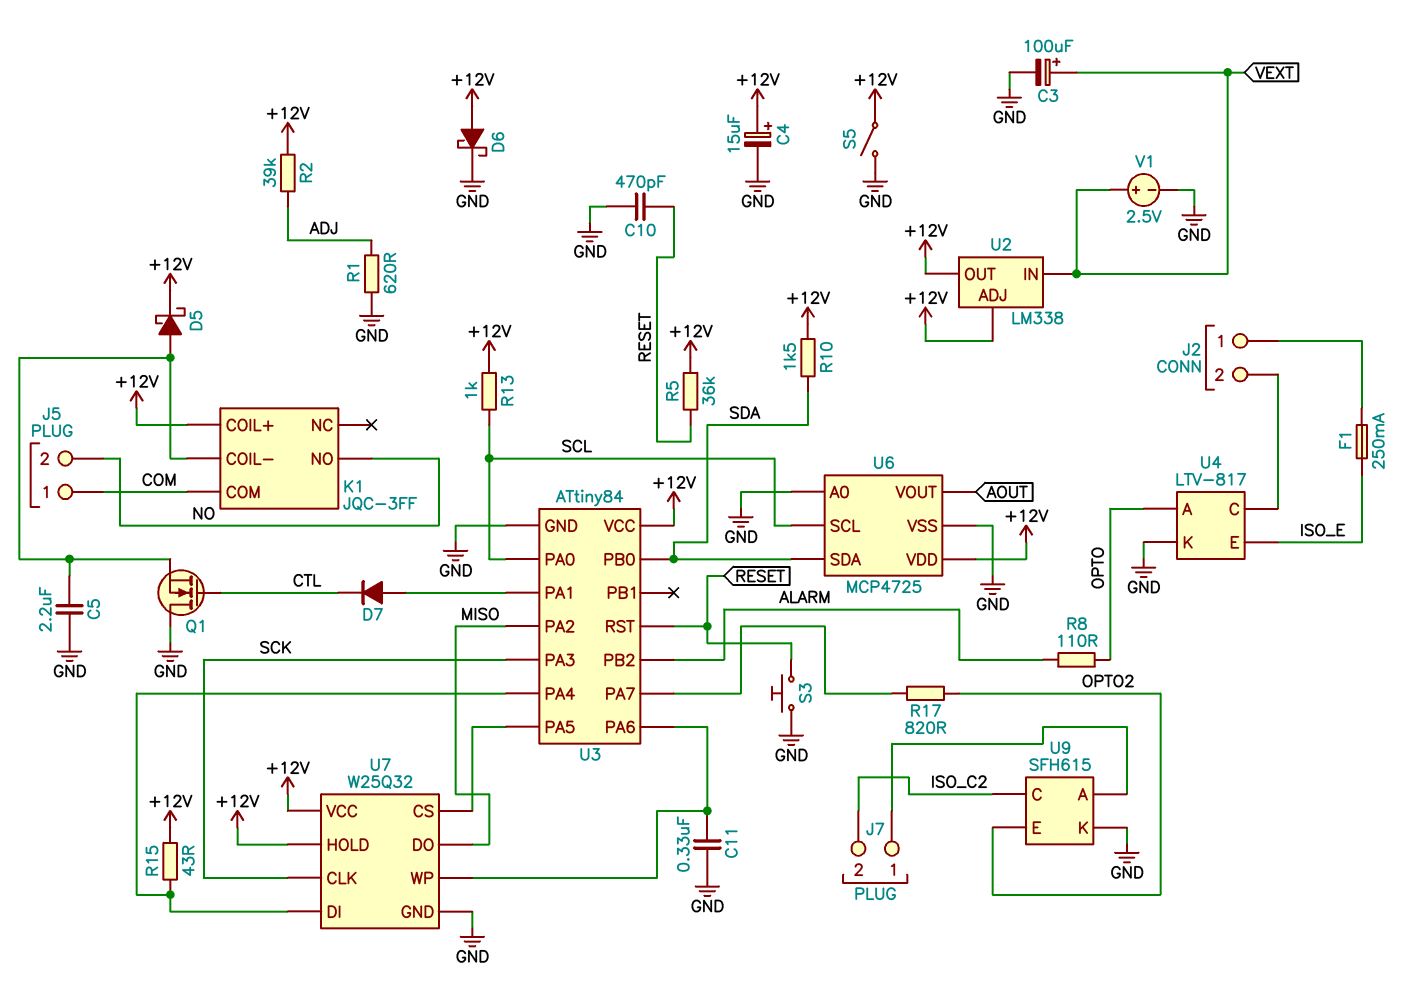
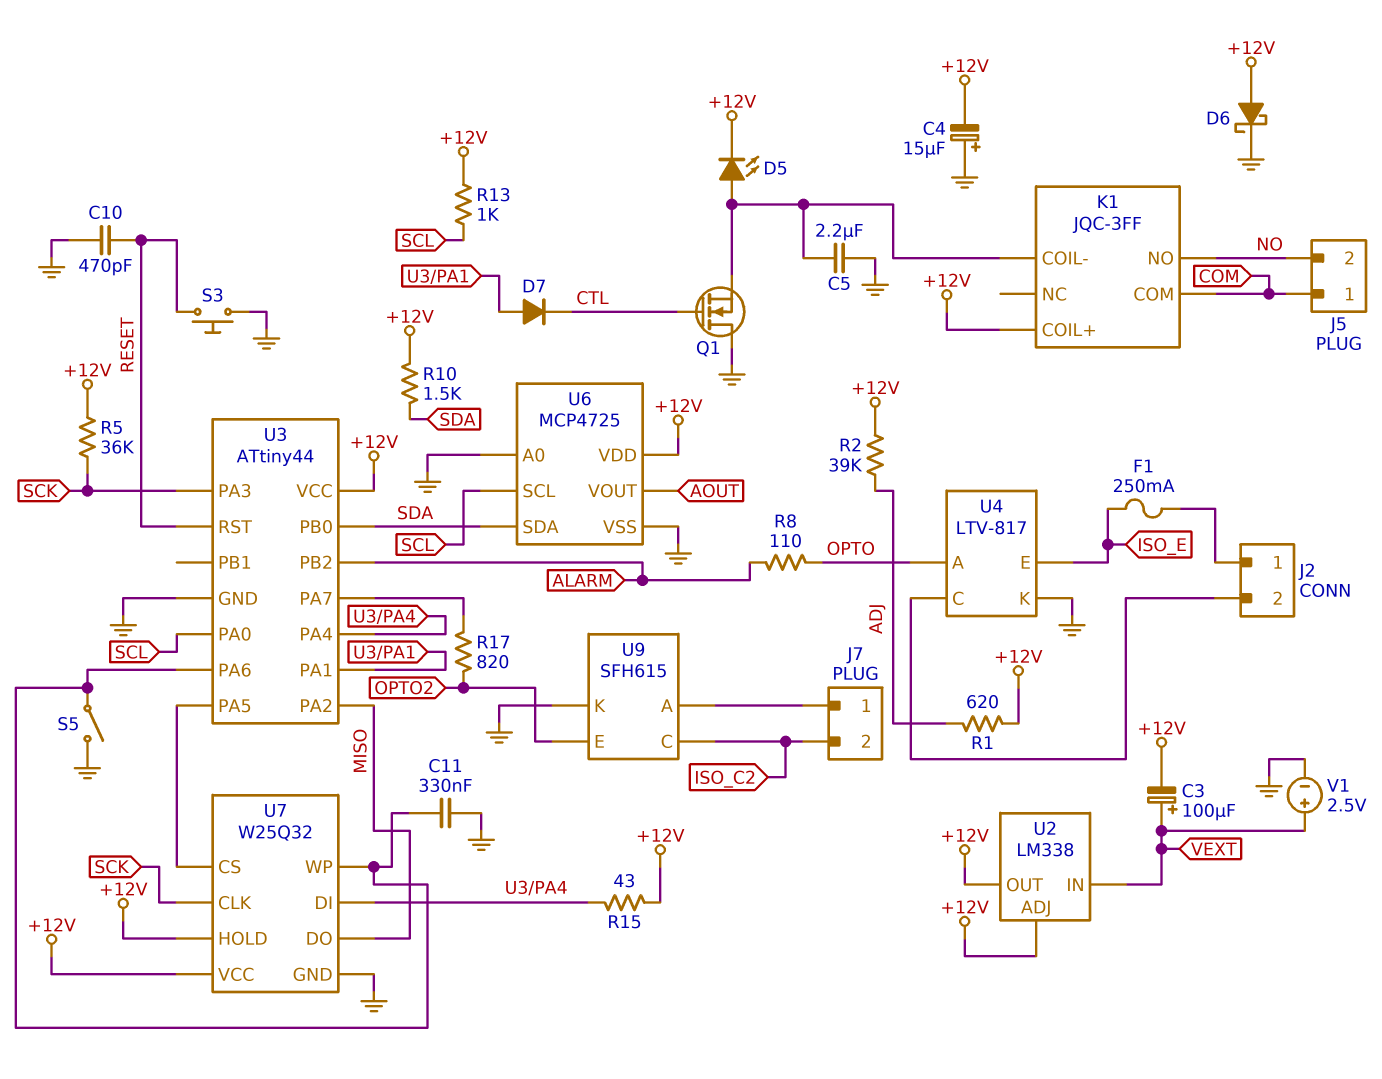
C3: 100uF (plus VEXT, minus GND) -> 100uF (plus VEXT, minus +12V)
C4: 15uF (plus +12V, minus GND) -> 15uF (plus GND, minus +12V)
D5: schottky (A K1/COIL-, K +12V) -> LED (A K1/COIL-, K +12V)
R1: 620 (ADJ, GND) -> 620 (+12V, ADJ)
R5: 36k (+12V, RESET) -> 36k (+12V, SCK)
S5: switch (+12V, GND) -> switch (GND, U3/PA6)
U3: ATtiny84 -> ATtiny44

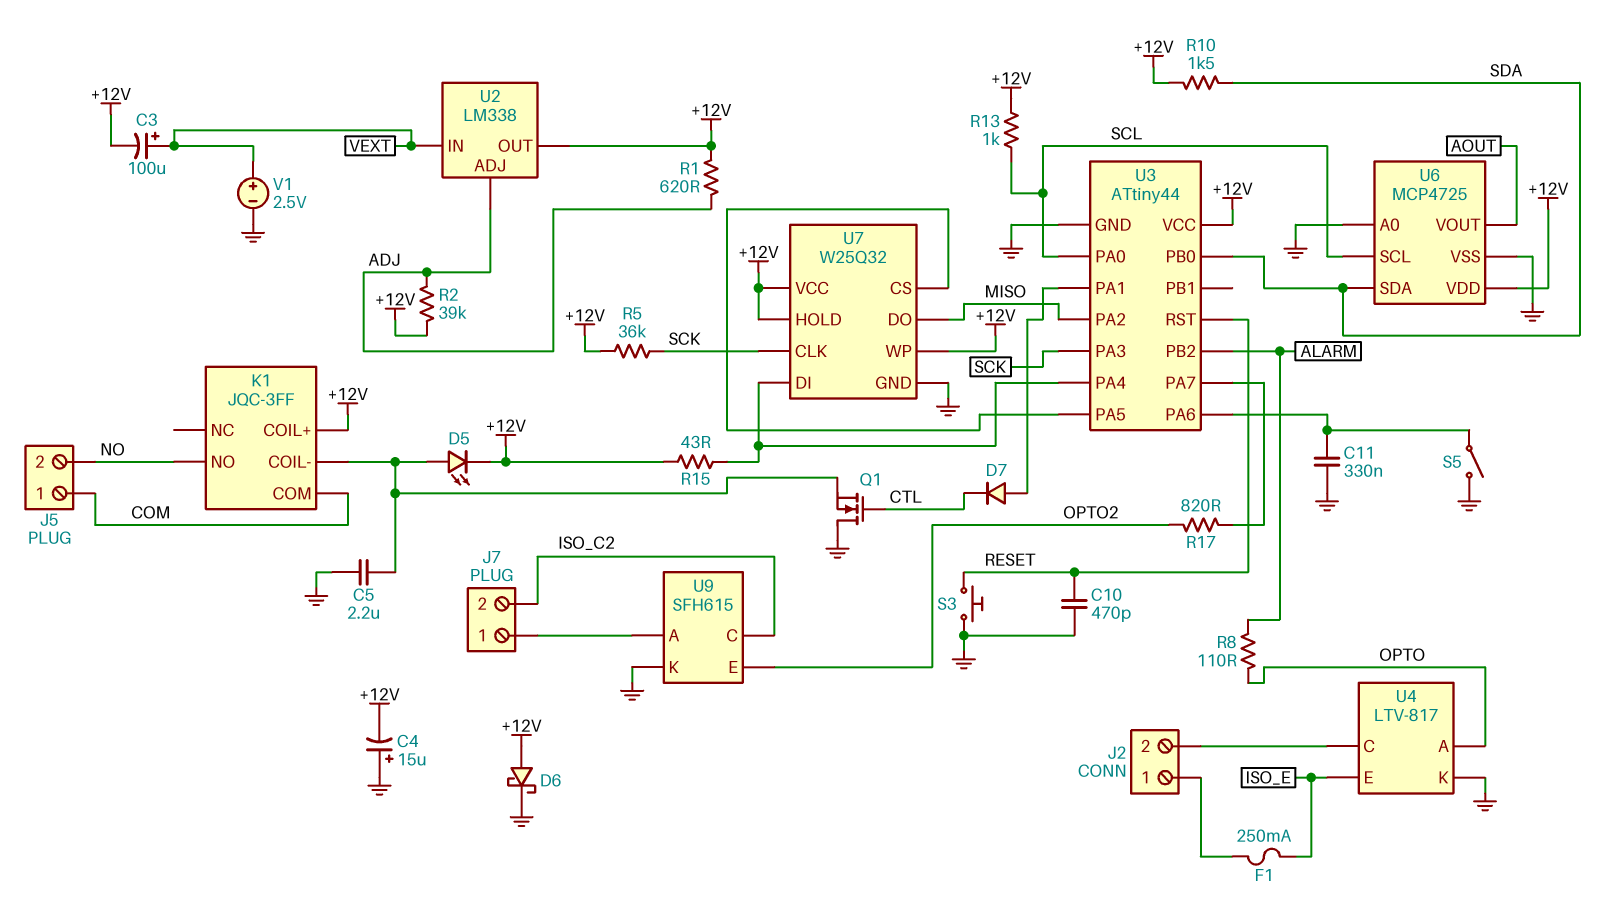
U2 pin ADJ: +12V -> ADJ
U7 pin WP: U3/PA6 -> +12V

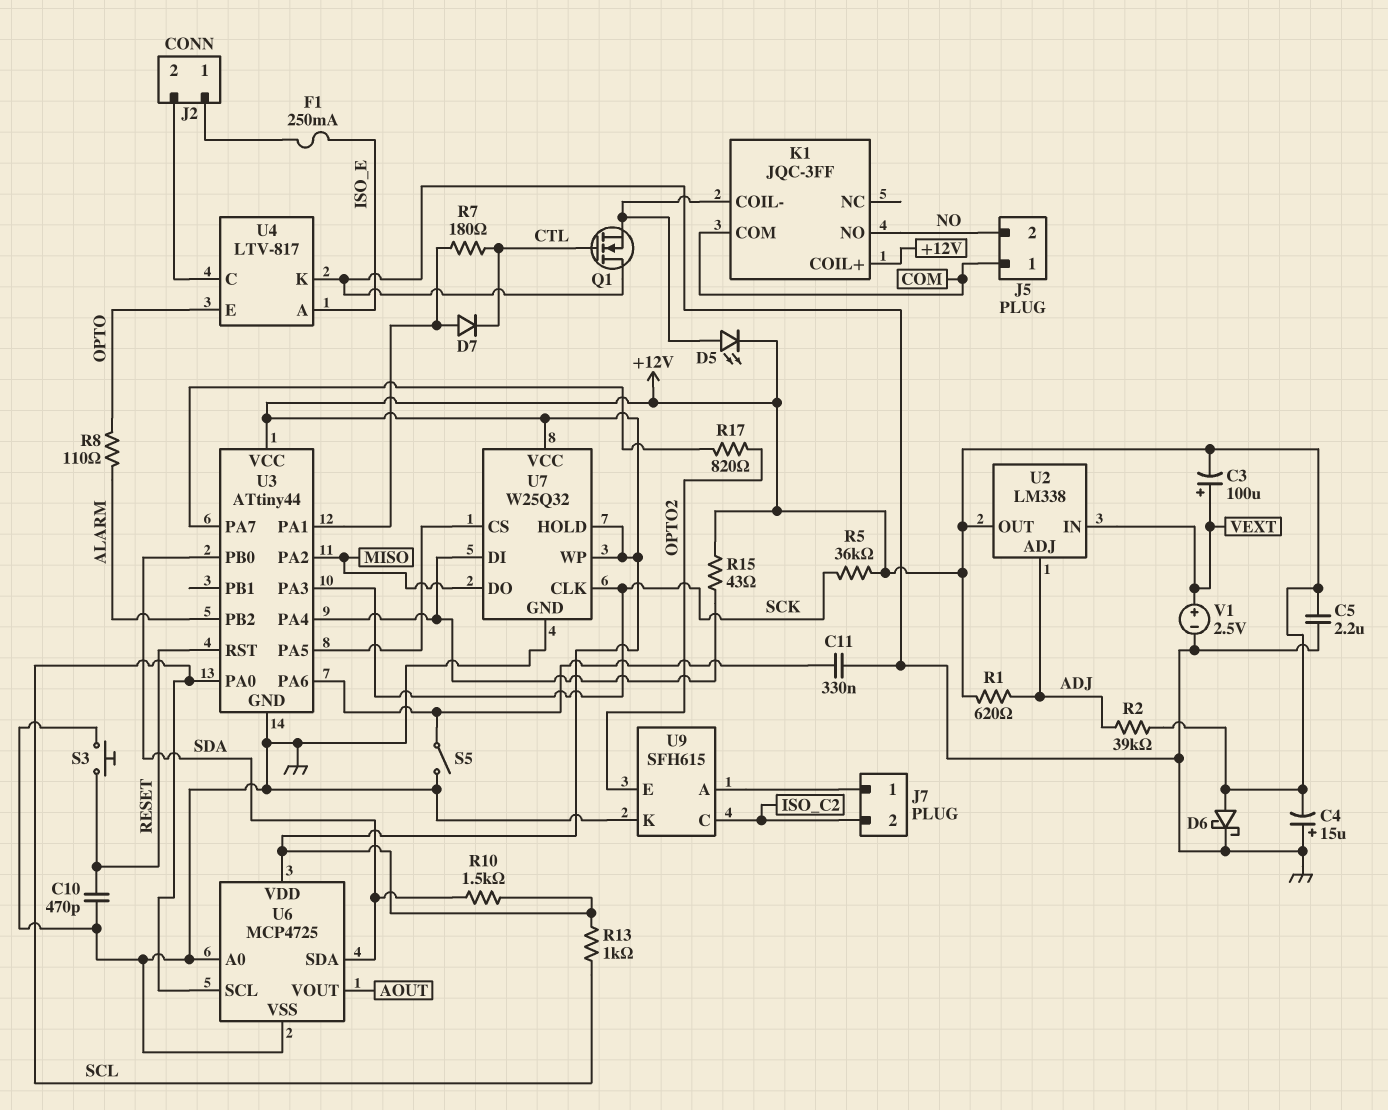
C5: 2.2uF (GND, K1/COIL-) -> 2.2uF (+12V, GND)
R7: none -> 180 (CTL, U3/PA1)
U4 pin A: OPTO -> ISO_E
U4 pin E: ISO_E -> OPTO

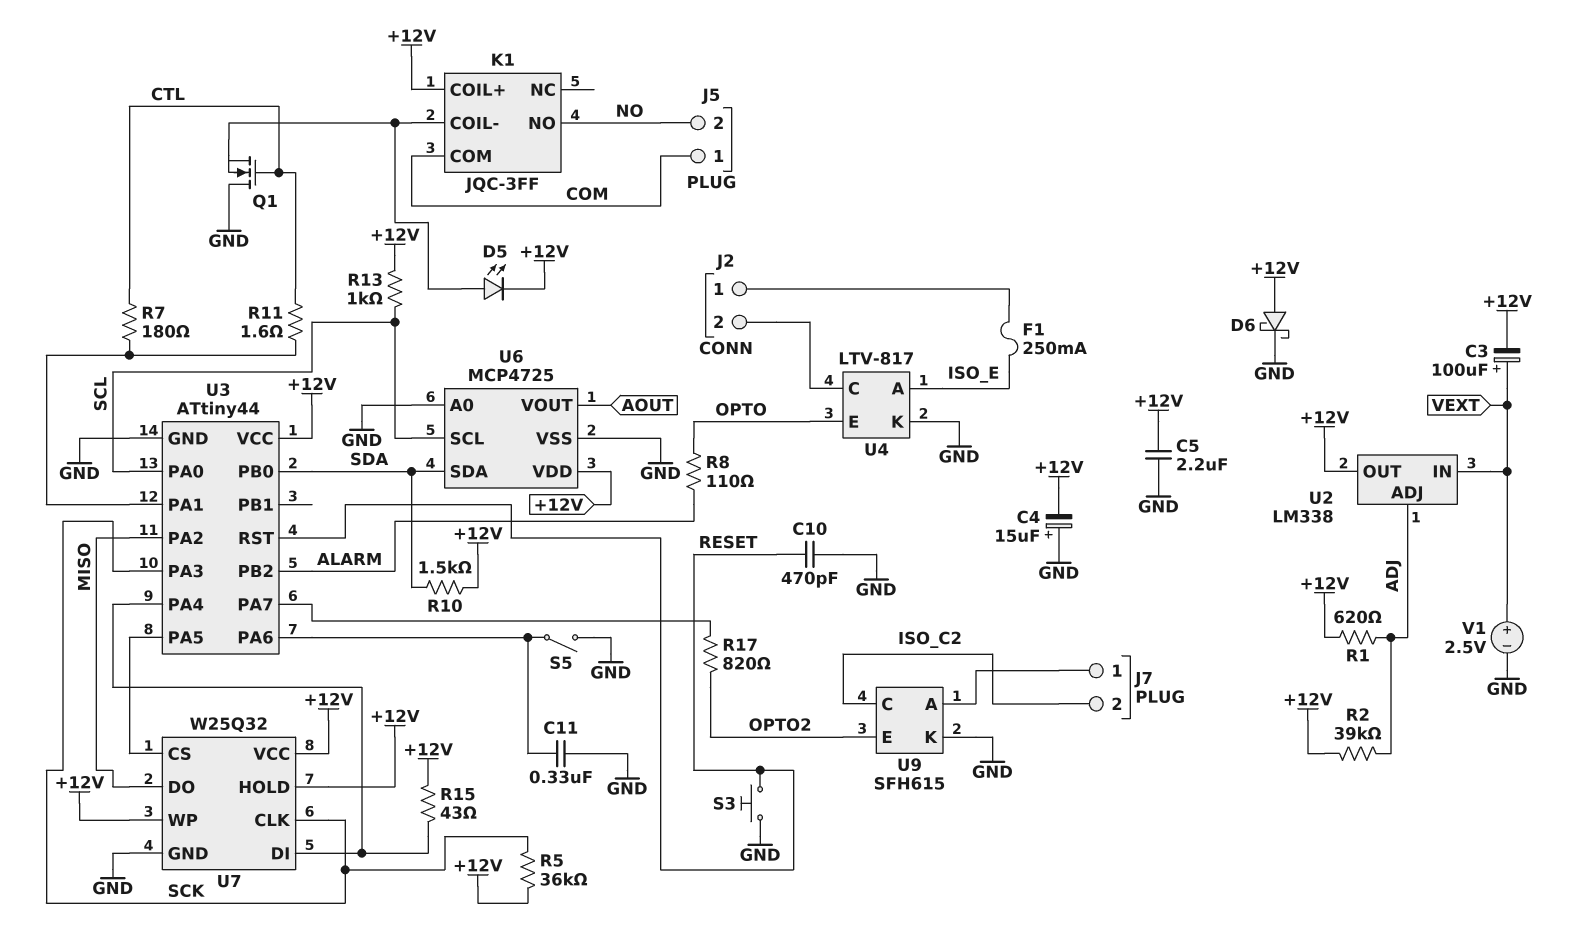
D7: diode (A U3/PA1, K CTL) -> none
R11: none -> 1.6 (CTL, U3/PA1)

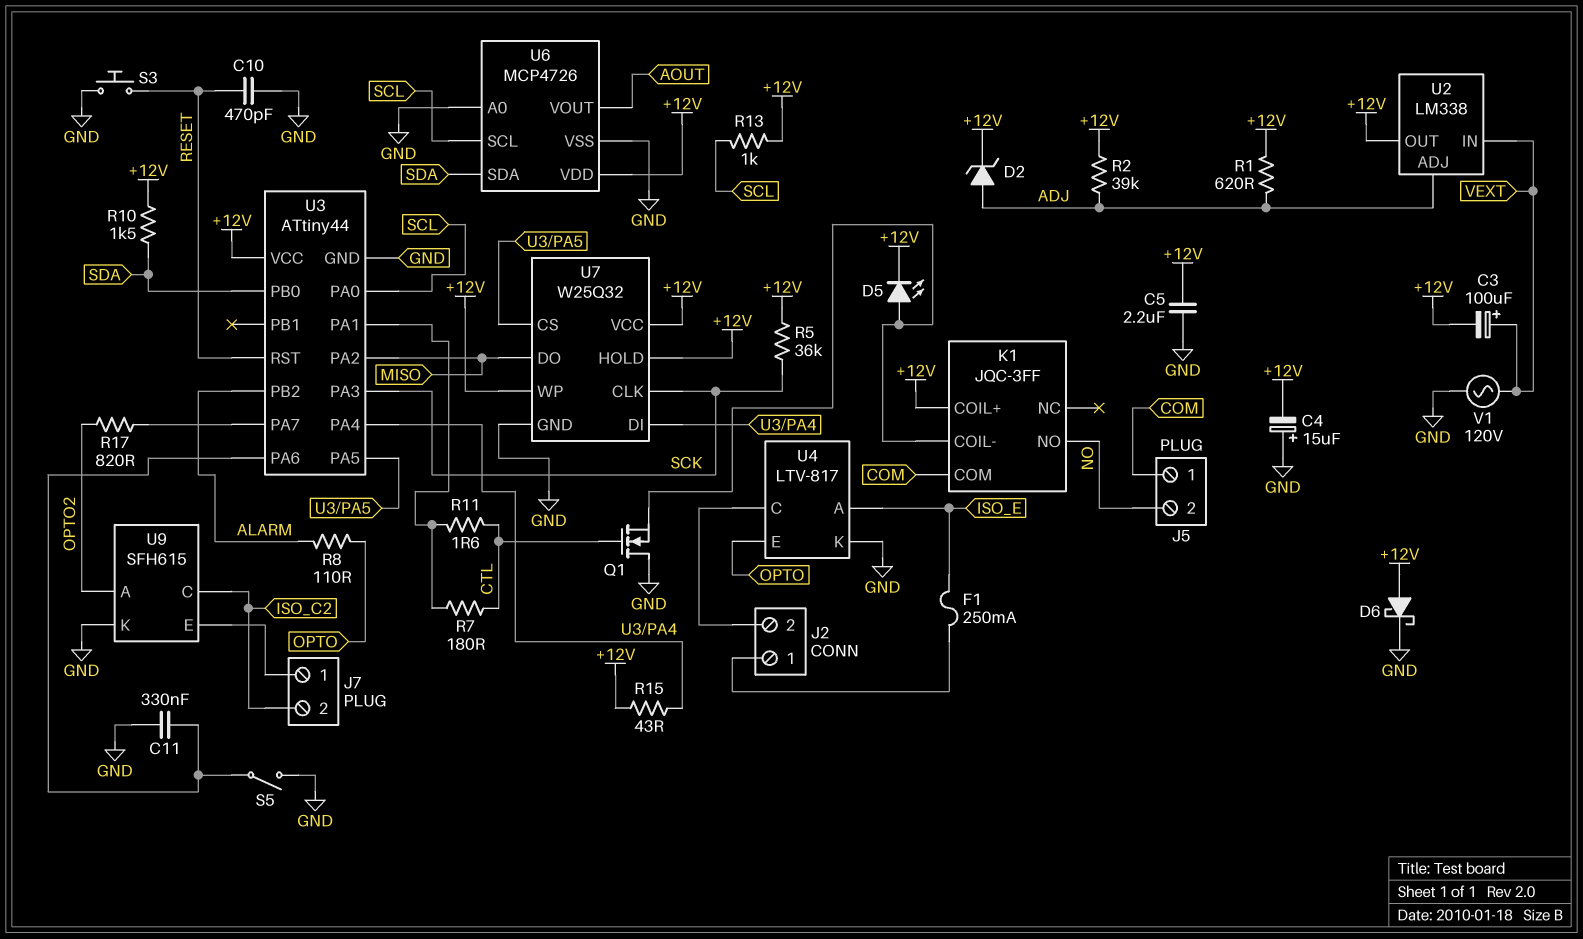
D2: none -> zener (A ADJ, K +12V)
U6: MCP4725 -> MCP4726
U9 pin A: J7/1 -> OPTO2
U9 pin E: OPTO2 -> J7/1
V1: 2.5V (plus VEXT, minus GND) -> AC 120V (GND, VEXT)

